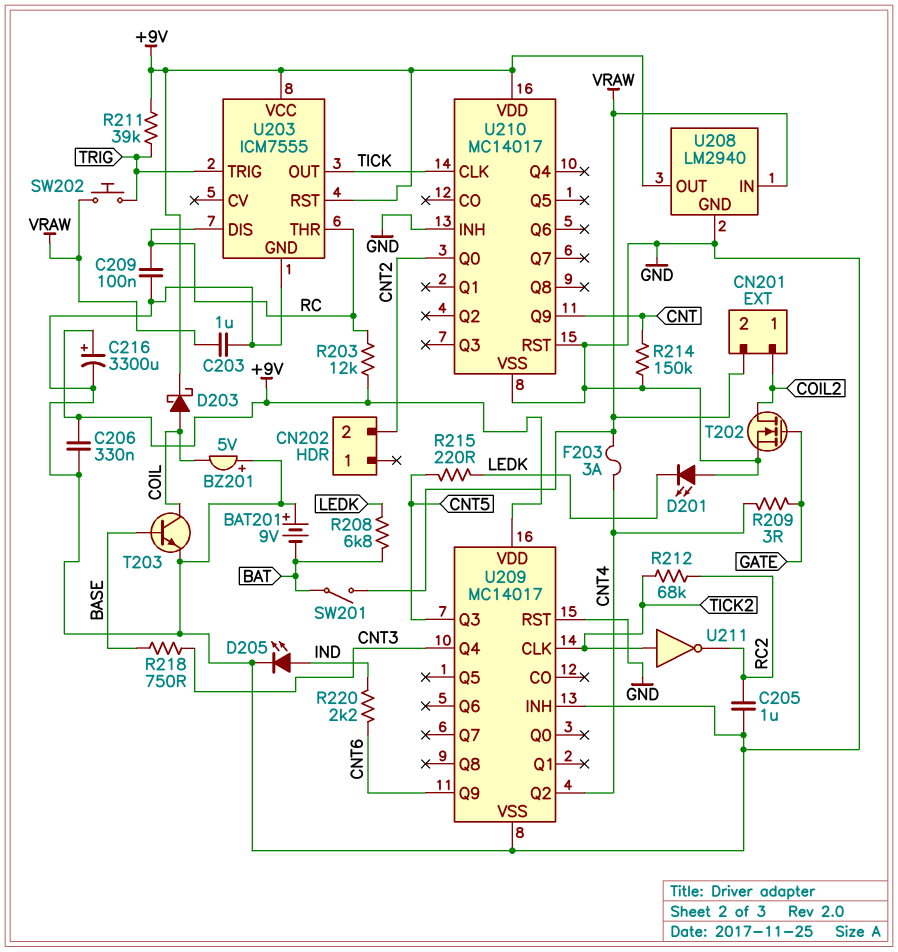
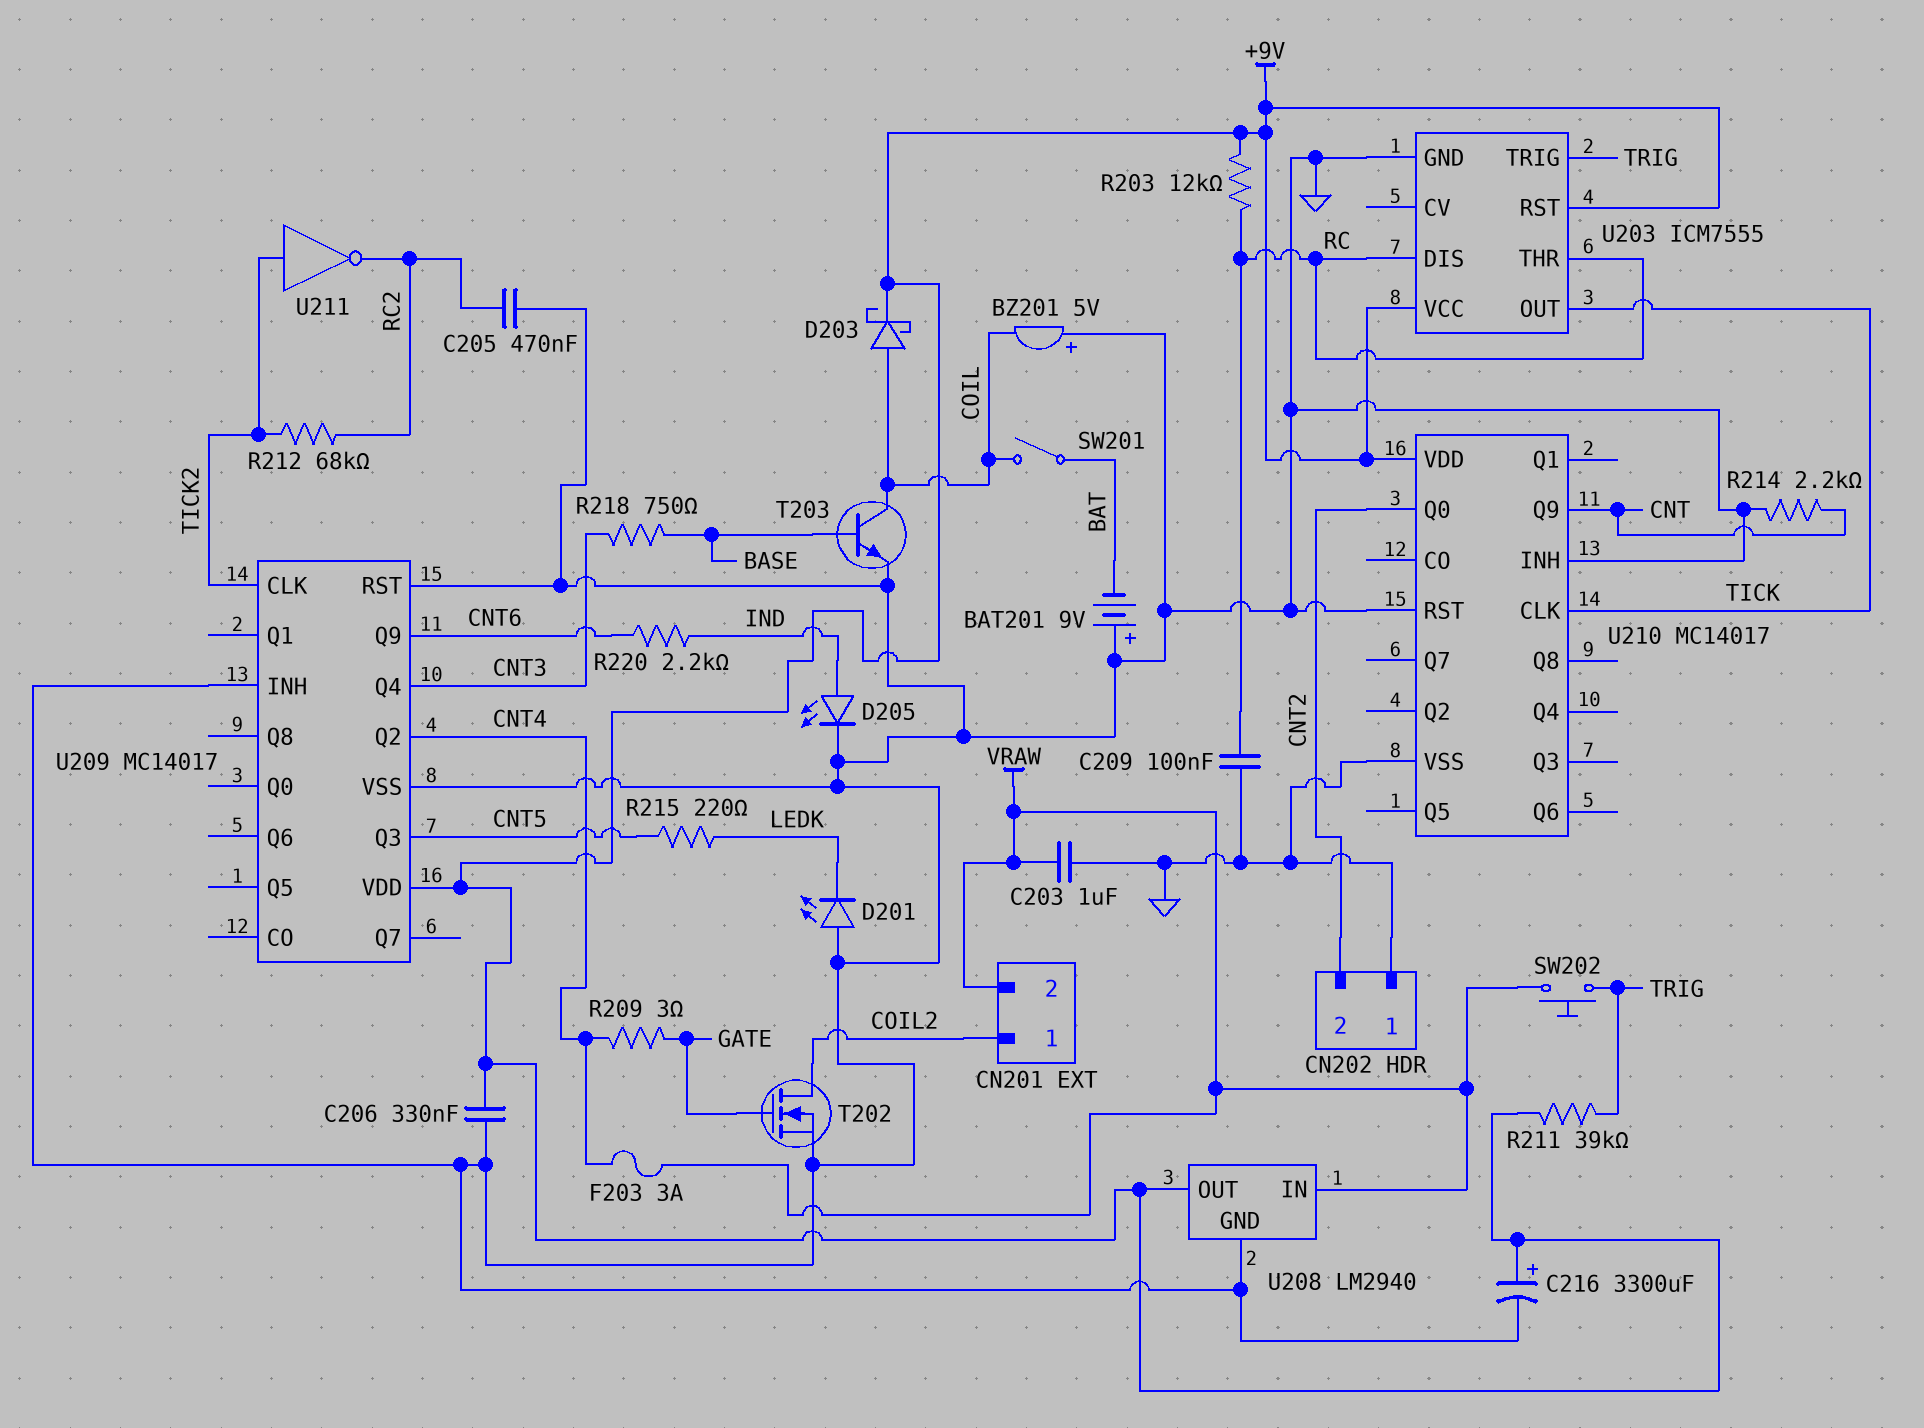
C205: 1uF (GND, RC2) -> 470nF (GND, RC2)
CN202 pin 1: none -> GND
R208: 6.8k (BAT, LEDK) -> none
R214: 150k (CNT, GND) -> 2.2k (CNT, GND)
SW201: switch (BAT, VRAW) -> switch (BAT, COIL)

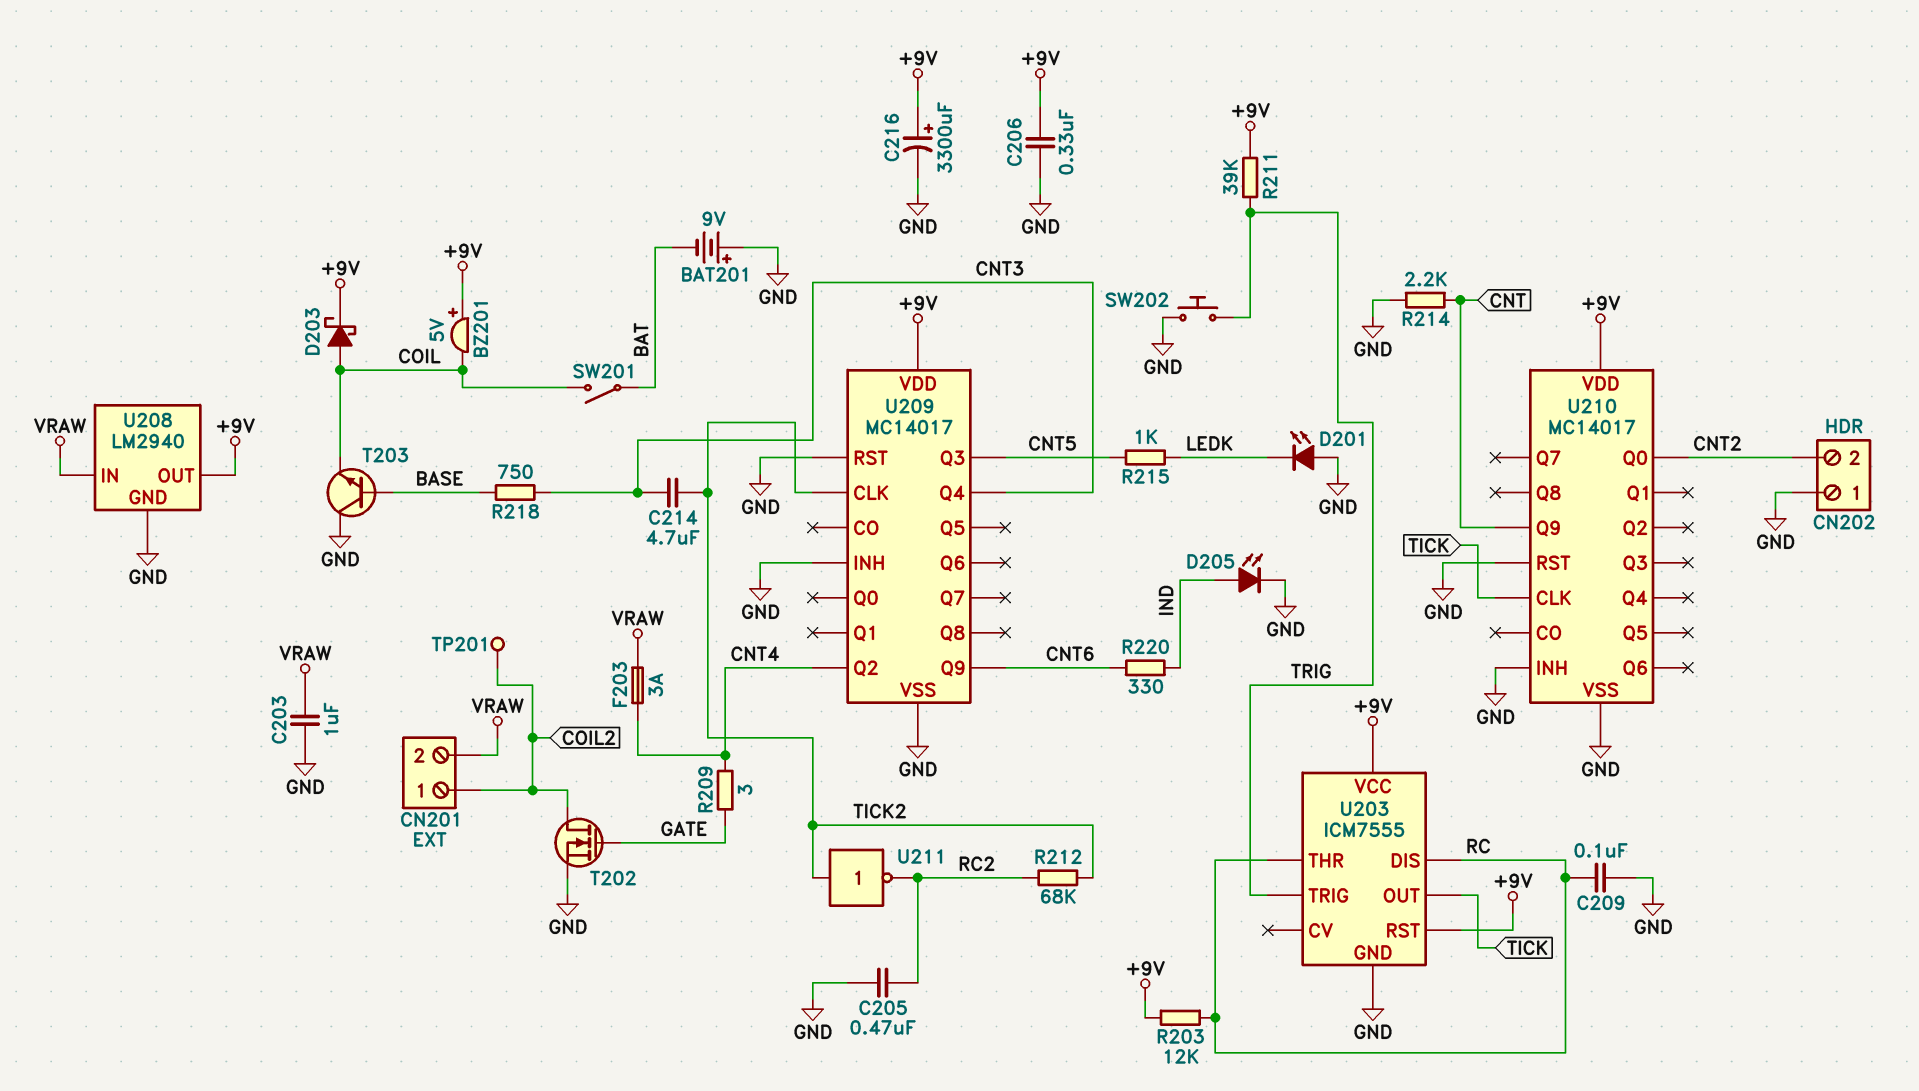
BZ201: buzzer 5V (plus GND, minus COIL) -> buzzer 5V (plus +9V, minus COIL)
C214: none -> 4.7uF (CNT3, TICK2)
R215: 220 (CNT5, LEDK) -> 1k (CNT5, LEDK)
R220: 2.2k (CNT6, IND) -> 330 (CNT6, IND)
SW202: button (TRIG, VRAW) -> button (GND, TRIG)
T203: NPN (B BASE, C COIL, E GND) -> NPN (B BASE, C GND, E COIL)
TP201: none -> test point (COIL2)

